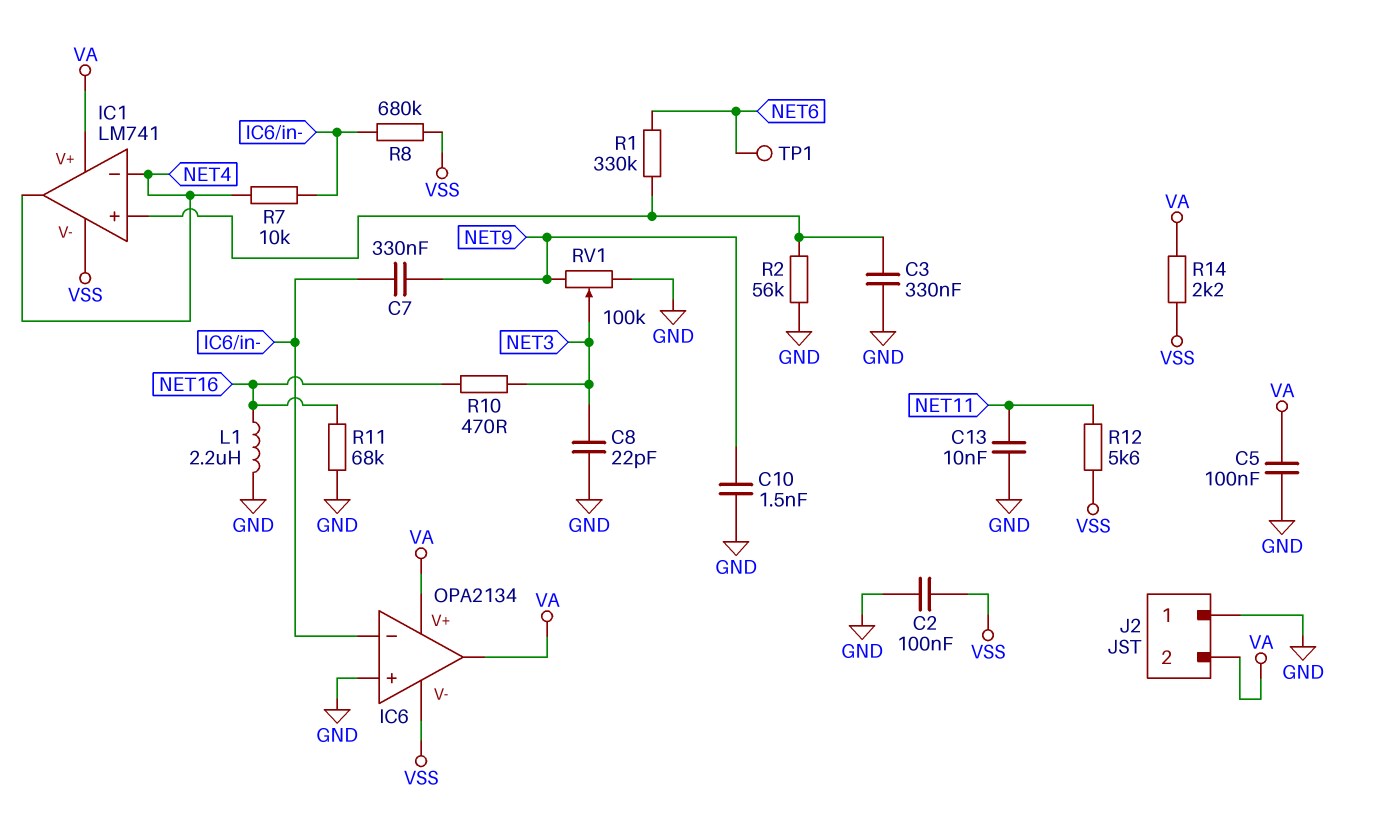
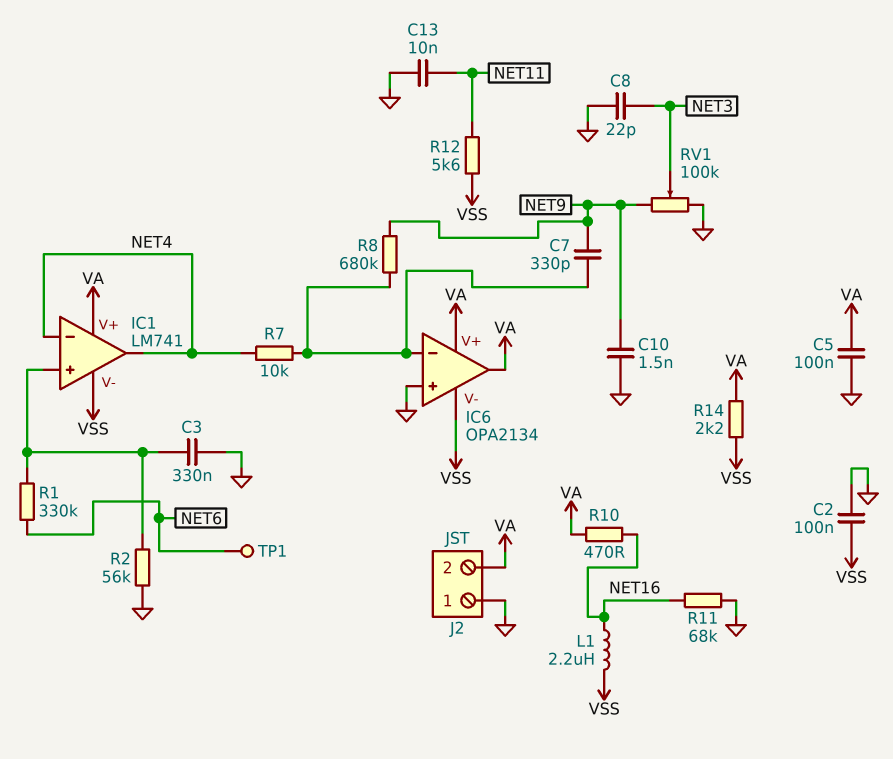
C7: 330nF (IC6/in-, NET9) -> 330pF (IC6/in-, NET9)
L1: 2.2uH (GND, NET16) -> 2.2uH (NET16, VSS)
R8: 680k (IC6/in-, VSS) -> 680k (IC6/in-, NET9)
R10: 470 (NET3, NET16) -> 470 (NET16, VA)

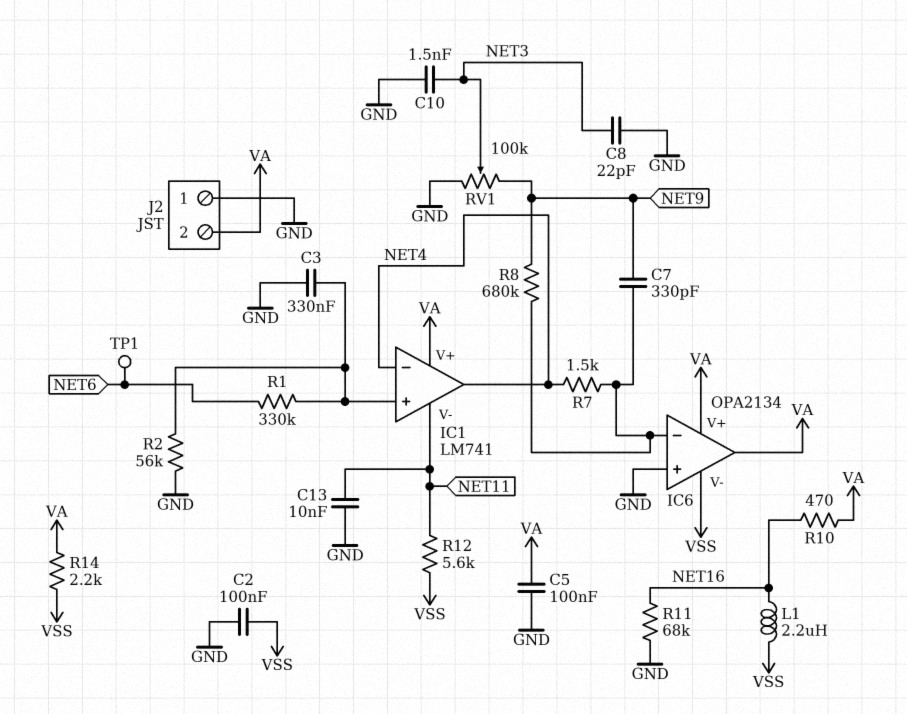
C10: 1.5nF (GND, NET9) -> 1.5nF (GND, NET3)
IC1 pin V-: VSS -> NET11
R7: 10k (IC6/in-, NET4) -> 1.5k (IC6/in-, NET4)

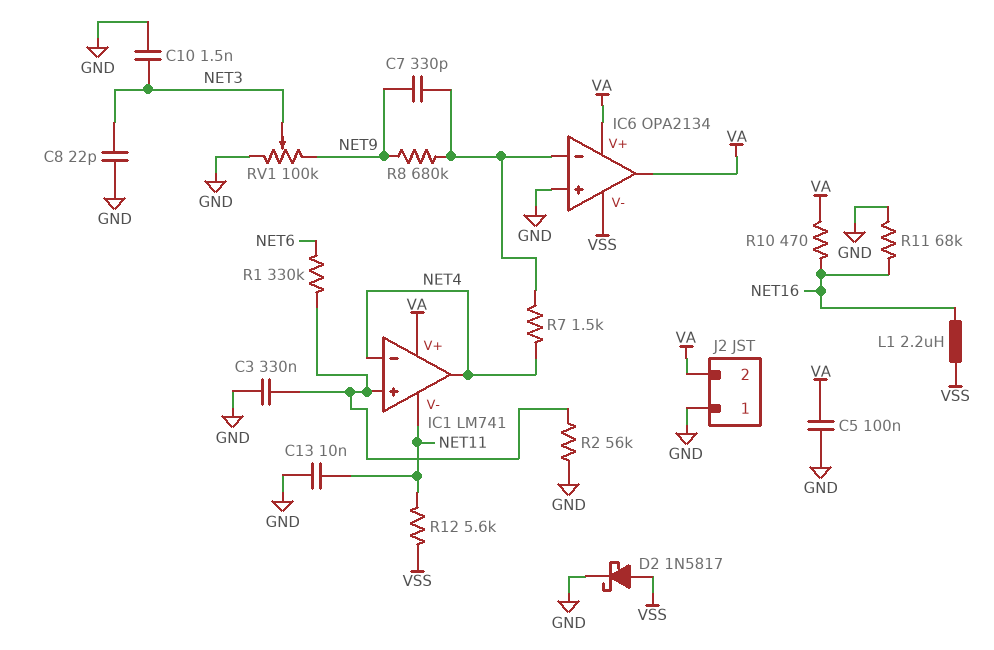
C2: 100nF (GND, VSS) -> none
D2: none -> schottky 1N5817 (A VSS, K GND)
R14: 2.2k (VA, VSS) -> none
TP1: test point (NET6) -> none

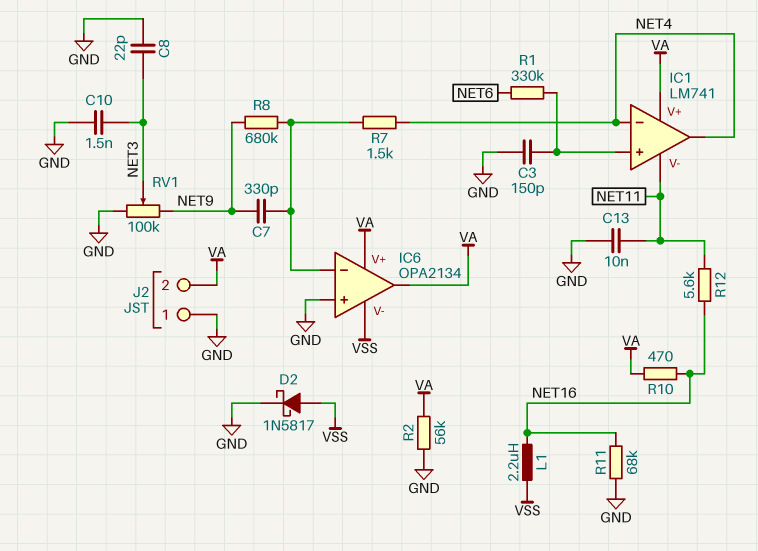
C3: 330nF (GND, IC1/in+) -> 150pF (GND, IC1/in+)
C5: 100nF (GND, VA) -> none
R2: 56k (GND, IC1/in+) -> 56k (GND, VA)
R12: 5.6k (NET11, VSS) -> 5.6k (NET11, NET16)

